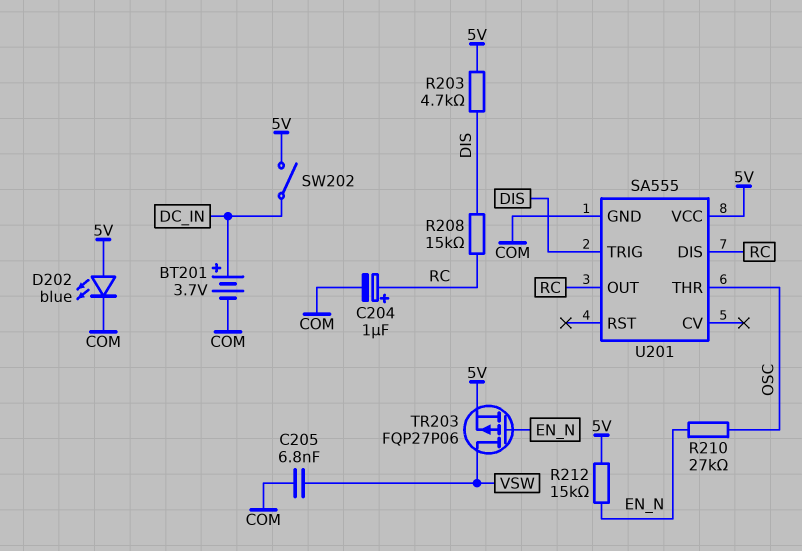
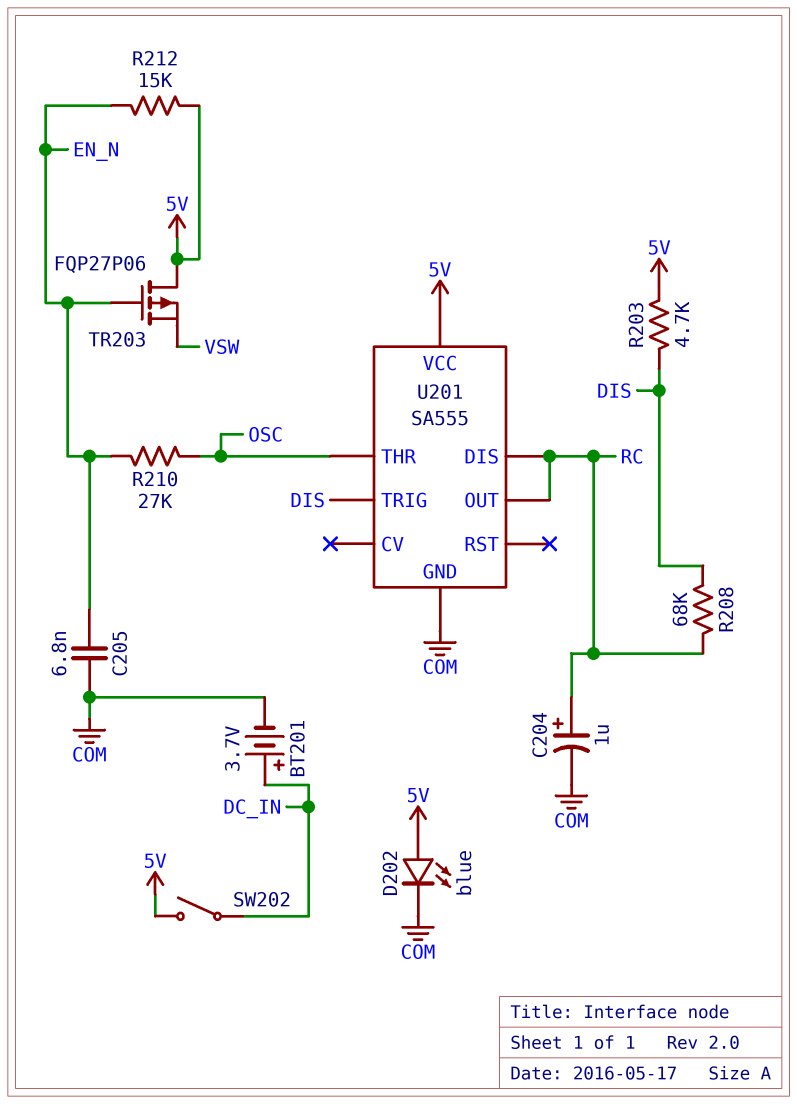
C205: 6.8nF (COM, VSW) -> 6.8nF (COM, EN_N)
R208: 15k (DIS, RC) -> 68k (DIS, RC)
TR203: PMOS FQP27P06 (G EN_N, D VSW, S 5V) -> PMOS FQP27P06 (G EN_N, D 5V, S VSW)

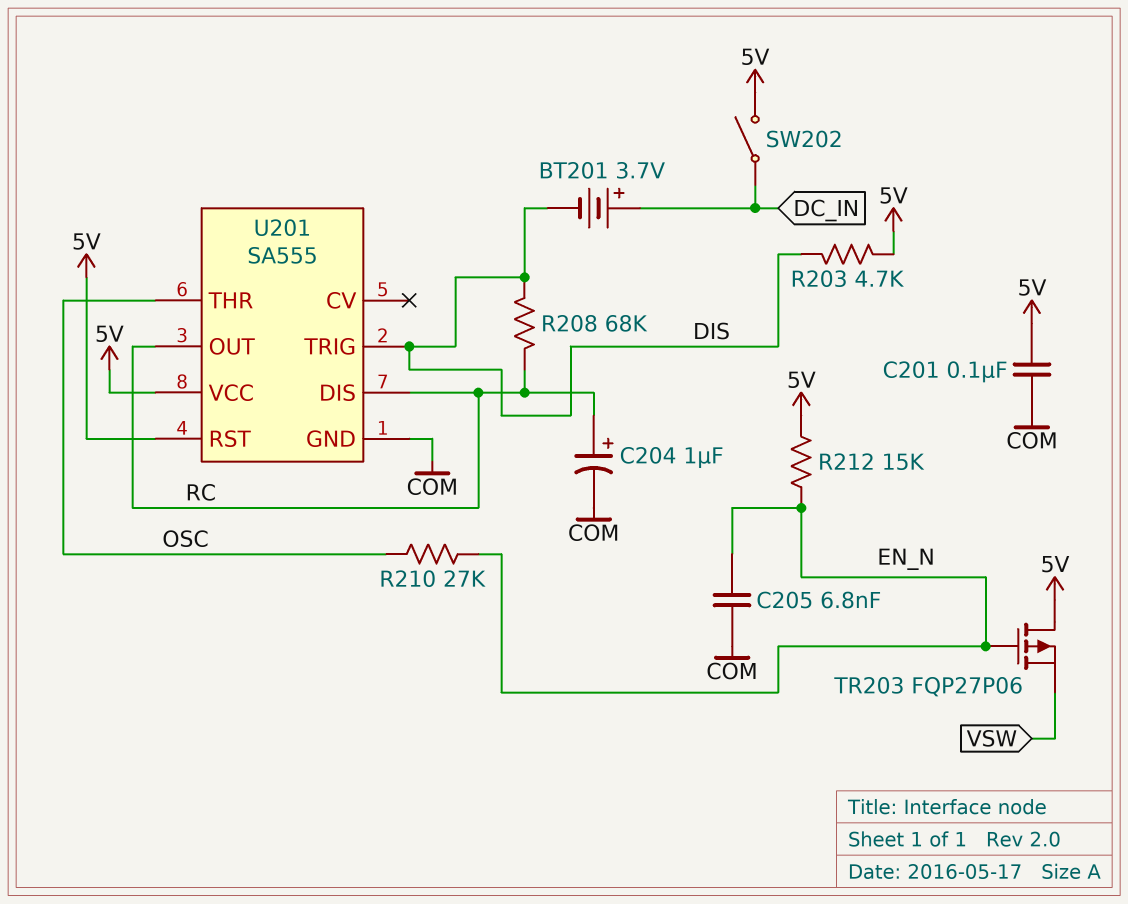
BT201: 3.7V (plus DC_IN, minus COM) -> 3.7V (plus DC_IN, minus DIS)
C201: none -> 100nF (5V, COM)
D202: LED blue (A 5V, K COM) -> none
U201 pin RST: none -> 5V

